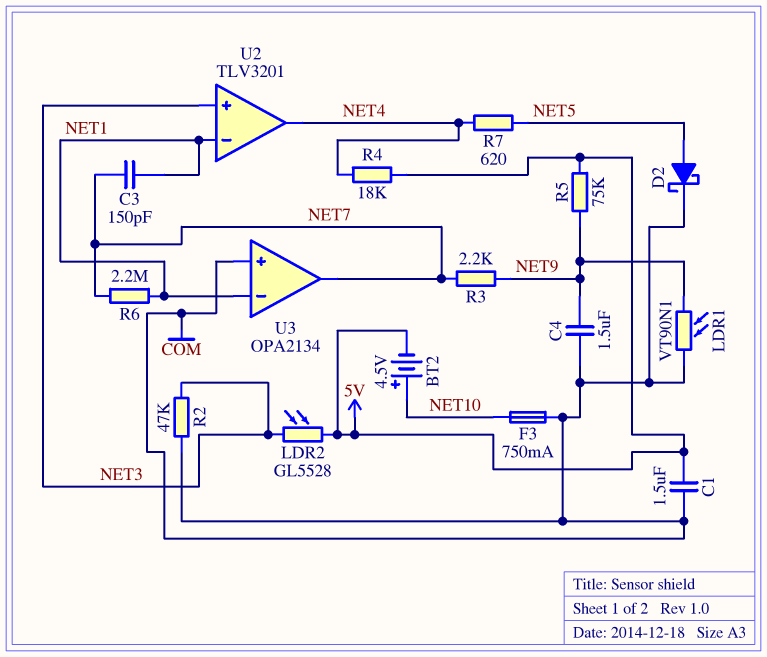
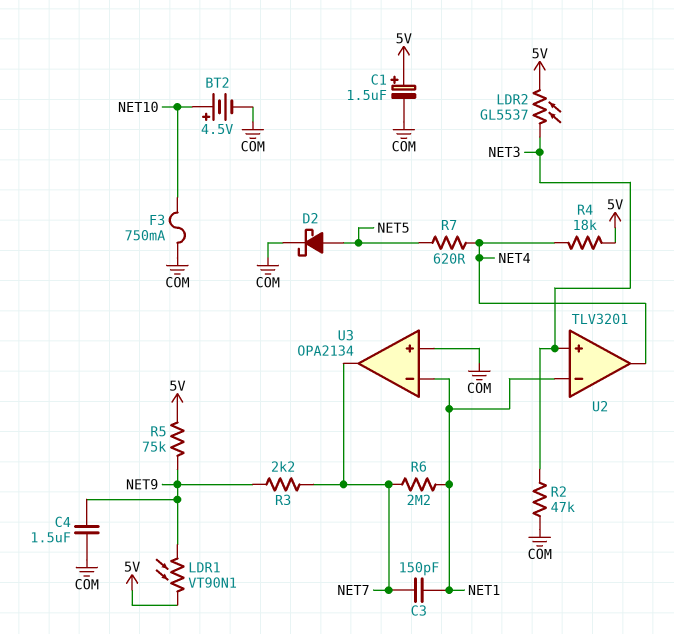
BT2: 4.5V (plus NET10, minus 5V) -> 4.5V (plus NET10, minus COM)
C1: 1.5uF (5V, COM) -> 1.5uF (plus 5V, minus COM)
LDR1: VT90N1 (COM, NET9) -> VT90N1 (5V, NET9)
LDR2: GL5528 (5V, NET3) -> GL5537 (5V, NET3)

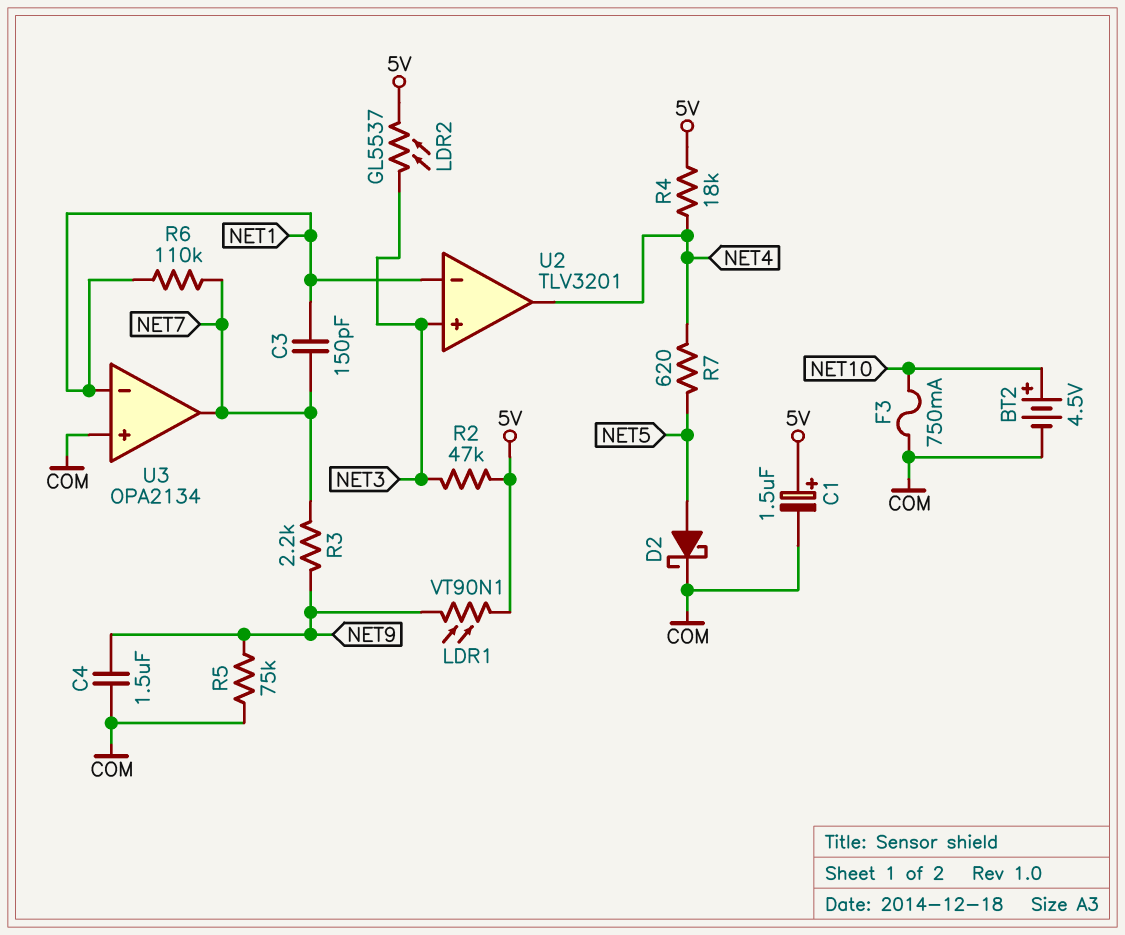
R2: 47k (COM, NET3) -> 47k (5V, NET3)
R5: 75k (5V, NET9) -> 75k (COM, NET9)
R6: 2.2M (NET1, NET7) -> 110k (NET1, NET7)

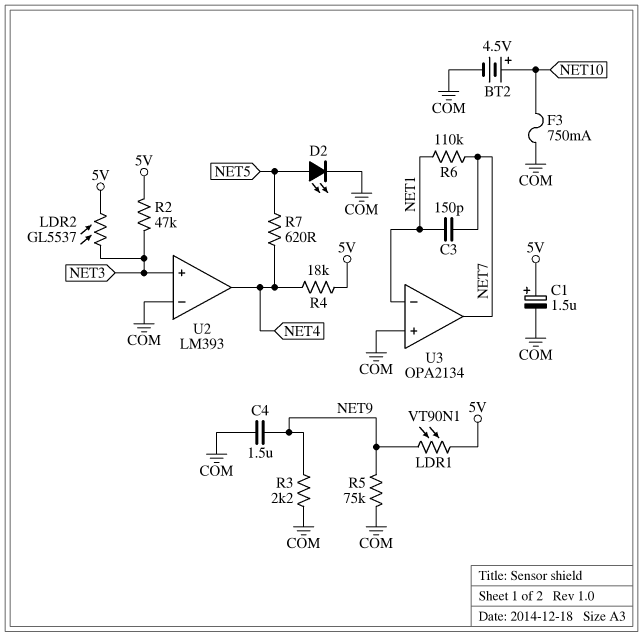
D2: schottky (A NET5, K COM) -> LED (A NET5, K COM)
R3: 2.2k (NET7, NET9) -> 2.2k (COM, NET9)
U2: TLV3201 -> LM393
U2 pin in-: NET1 -> COM

